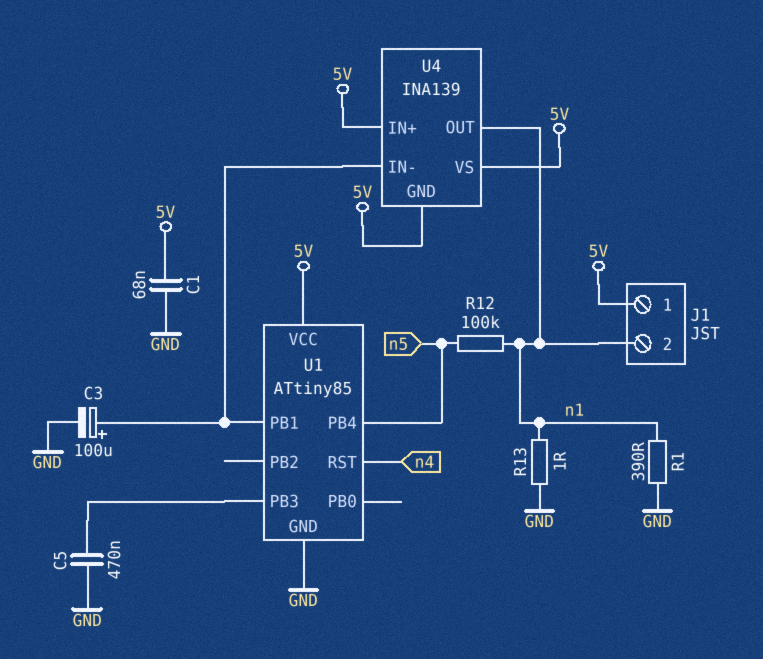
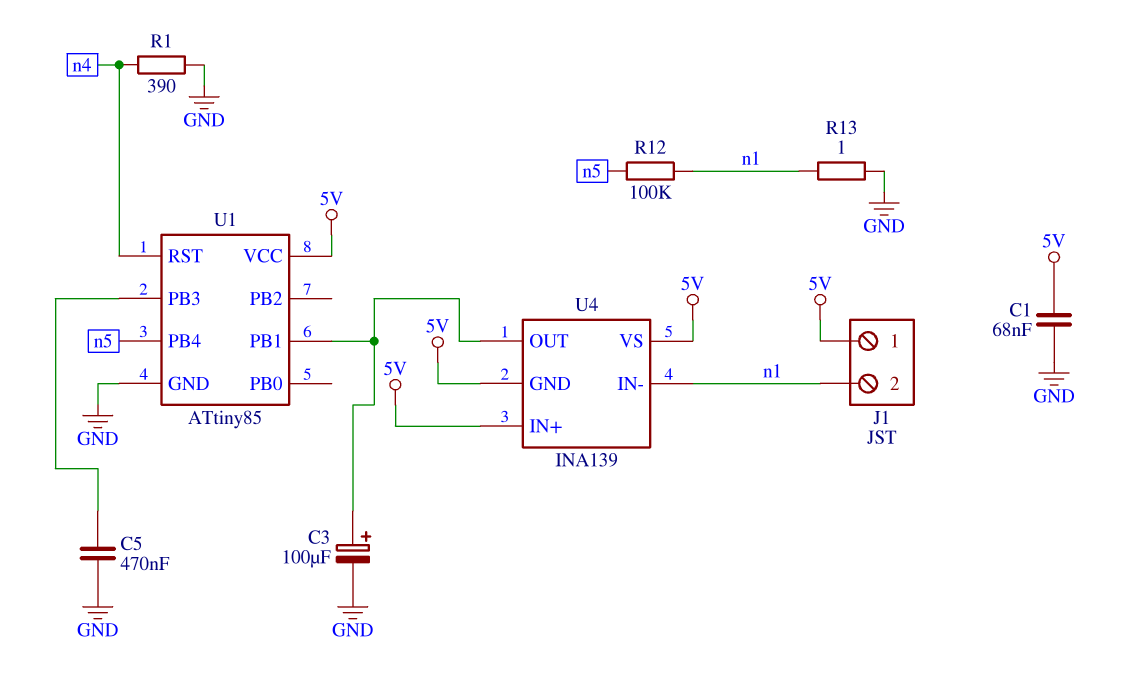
R1: 390 (GND, n1) -> 390 (GND, n4)
U4 pin IN-: U1/PB1 -> n1
U4 pin OUT: n1 -> U1/PB1

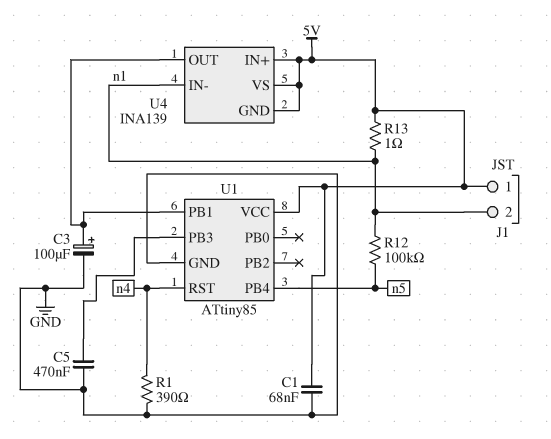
R13: 1 (GND, n1) -> 1 (5V, n1)

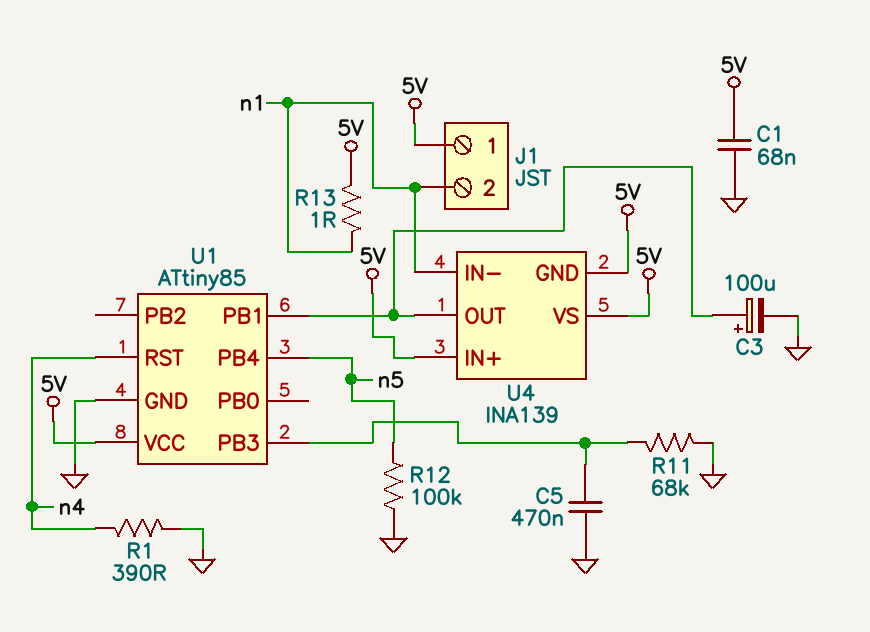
R11: none -> 68k (GND, U1/PB3)
R12: 100k (n1, n5) -> 100k (GND, n5)

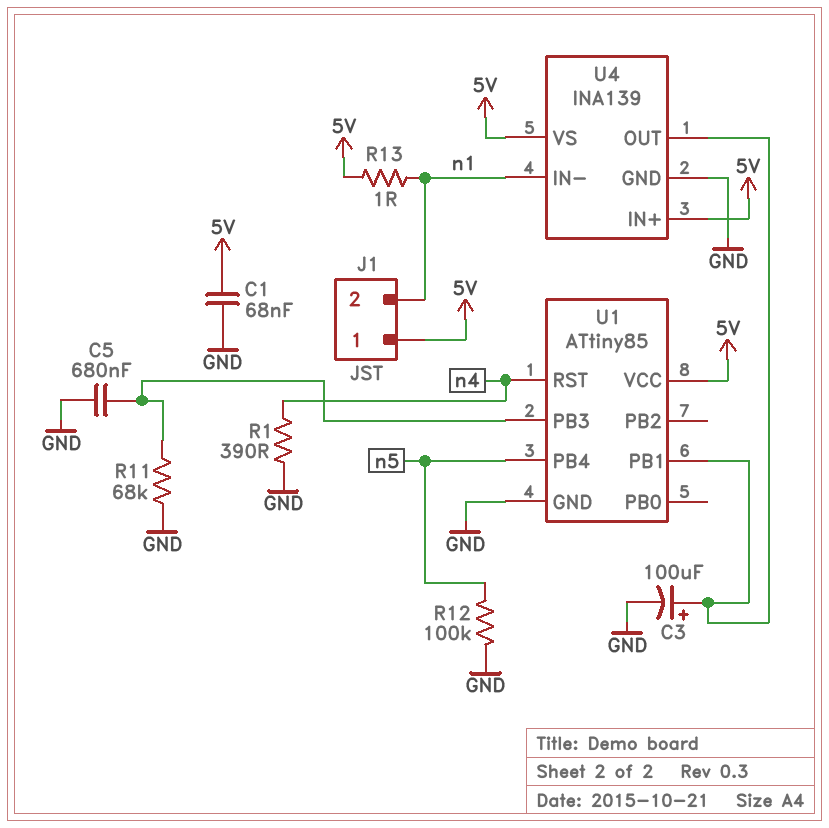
C5: 470nF (GND, U1/PB3) -> 680nF (GND, U1/PB3)
U4 pin GND: 5V -> GND

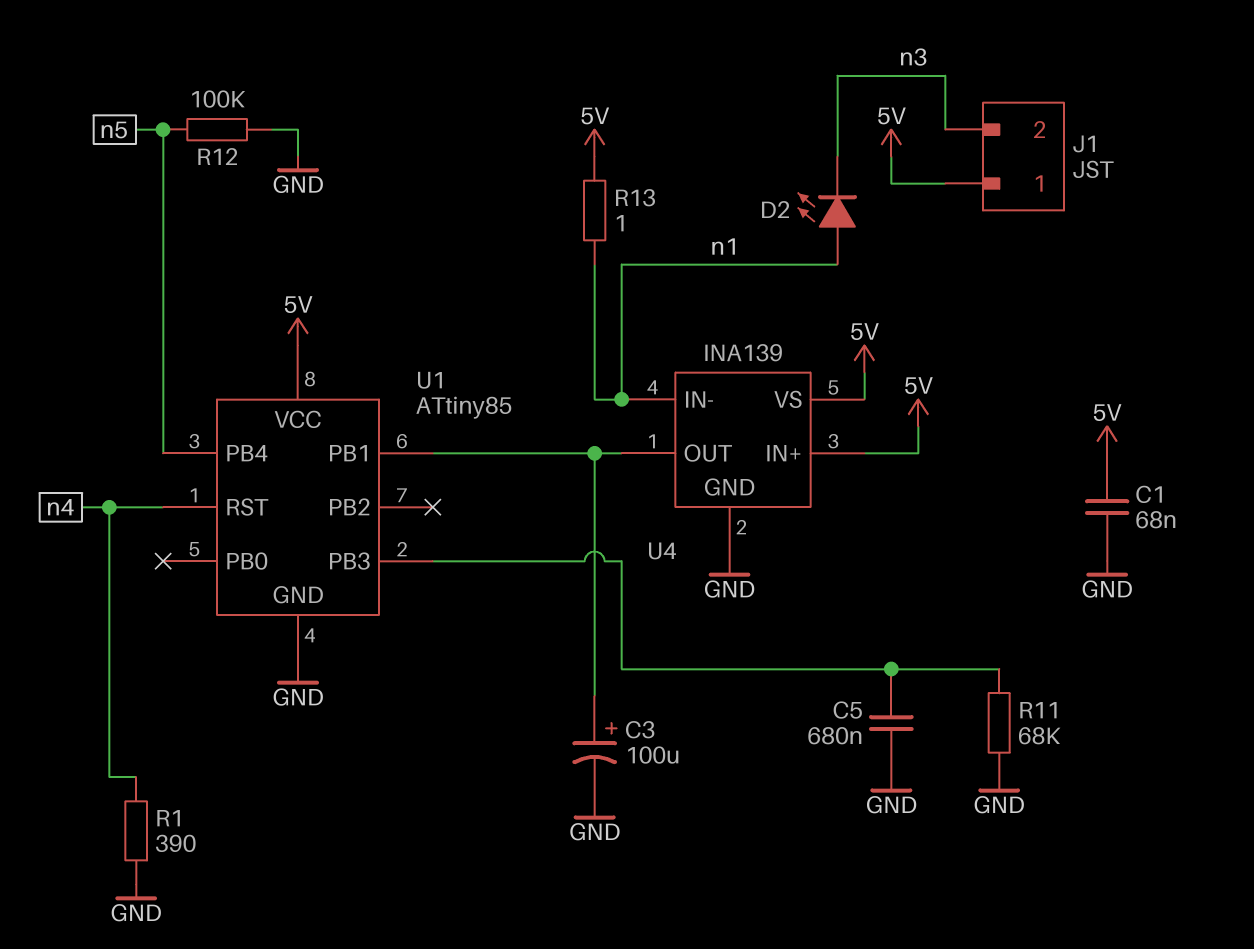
D2: none -> LED (A n1, K n3)
J1 pin 2: n1 -> n3

